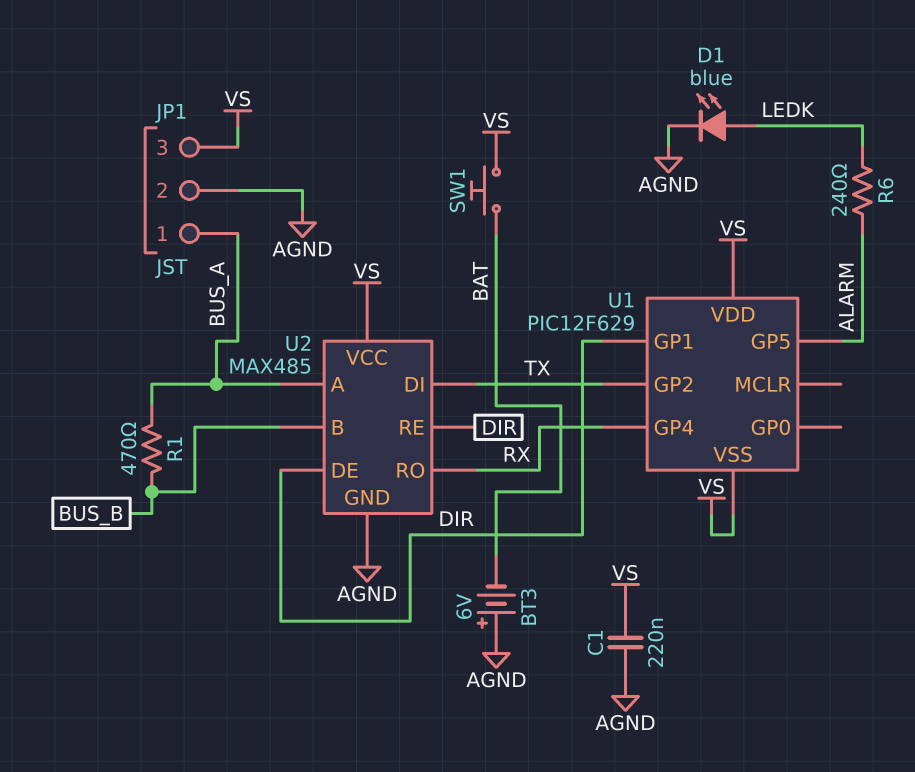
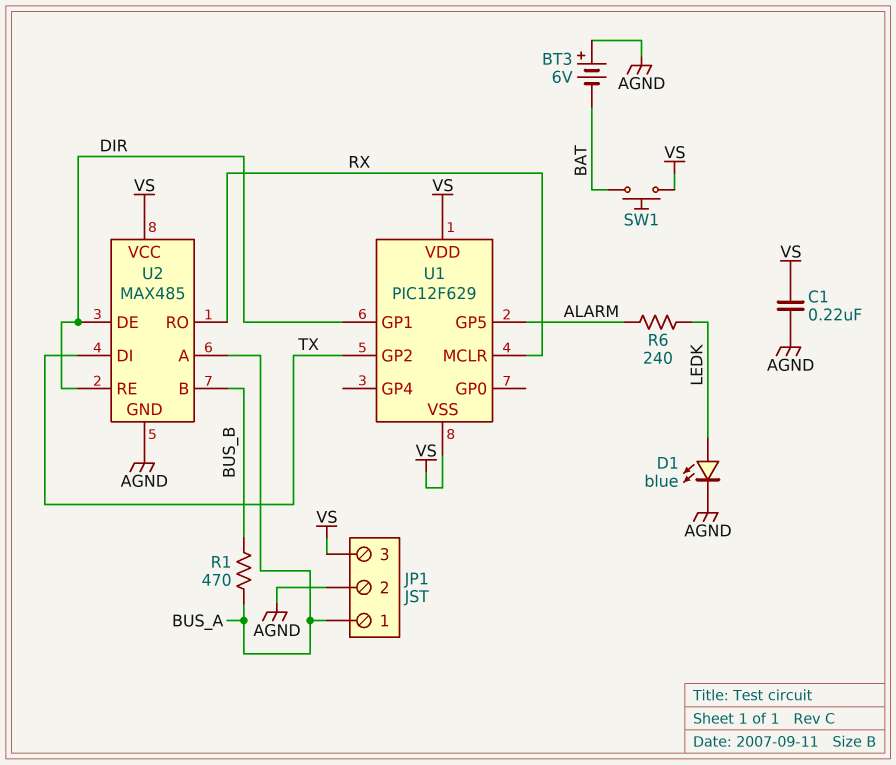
U1 pin GP4: RX -> none
U1 pin MCLR: none -> RX

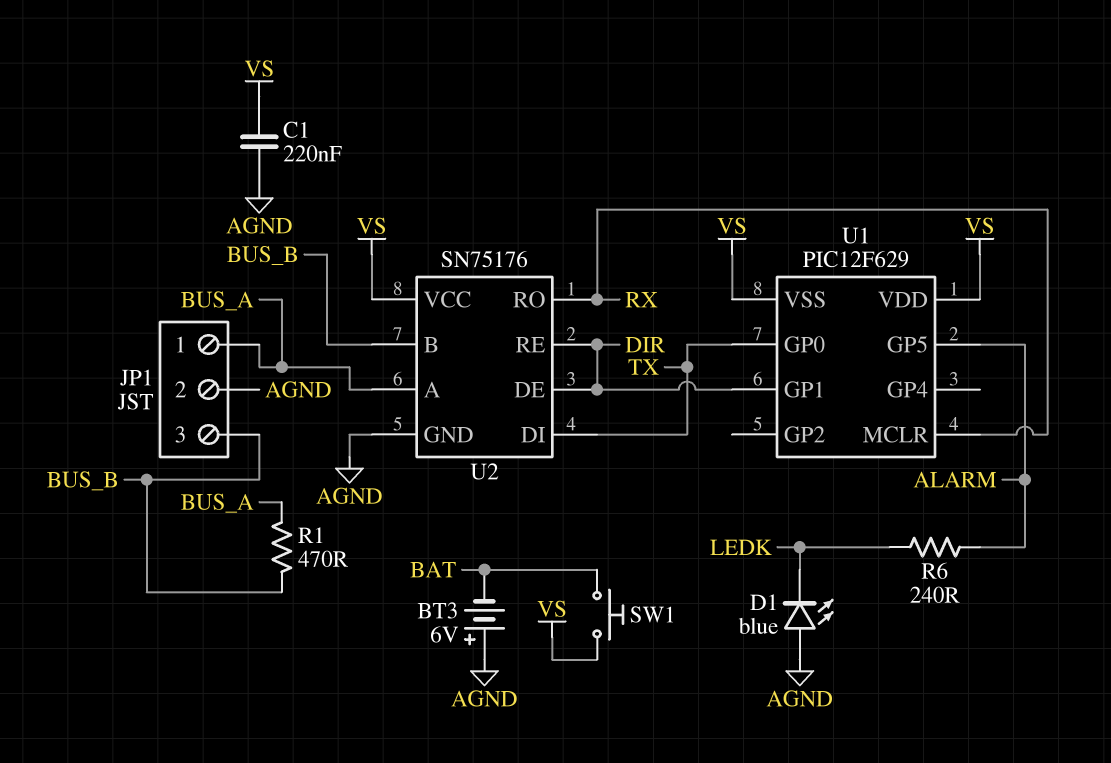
D1: LED blue (A LEDK, K AGND) -> LED blue (A AGND, K LEDK)
JP1 pin 3: VS -> BUS_B
U1 pin GP0: none -> TX
U1 pin GP2: TX -> none
U2: MAX485 -> SN75176

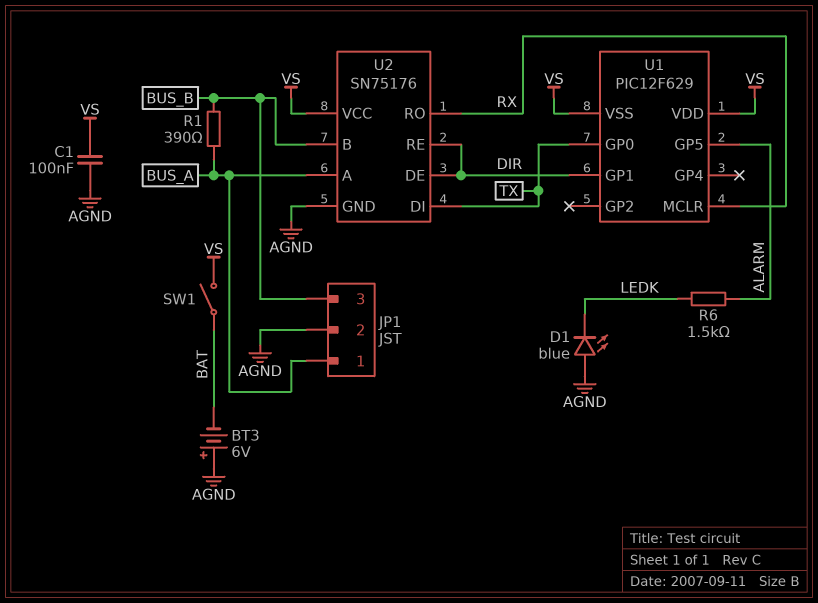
C1: 220nF (AGND, VS) -> 100nF (AGND, VS)
R1: 470 (BUS_A, BUS_B) -> 390 (BUS_A, BUS_B)
R6: 240 (ALARM, LEDK) -> 1.5k (ALARM, LEDK)
SW1: button (BAT, VS) -> switch (BAT, VS)

